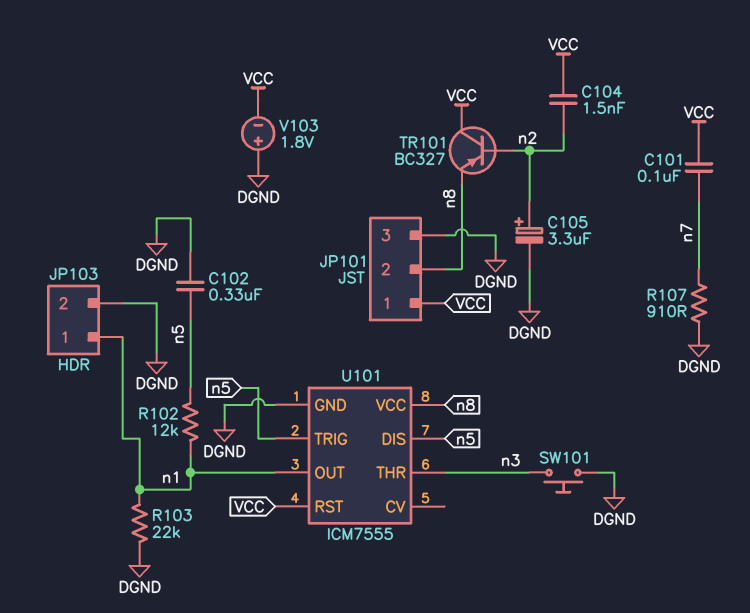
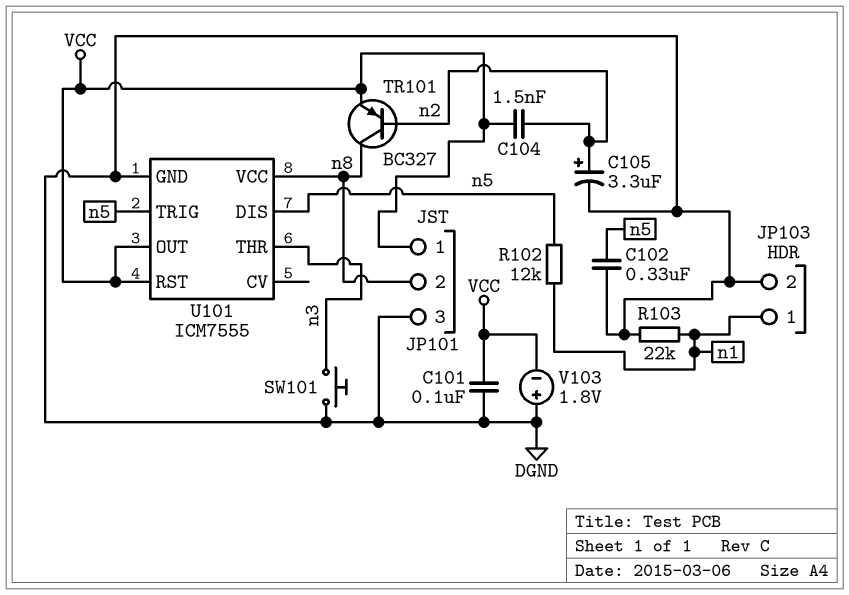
C101: 100nF (VCC, n7) -> 100nF (DGND, VCC)
R107: 910 (DGND, n7) -> none
TR101: PNP BC327 (B n2, C VCC, E n8) -> PNP BC327 (B n2, C n8, E VCC)
U101 pin OUT: n1 -> VCC

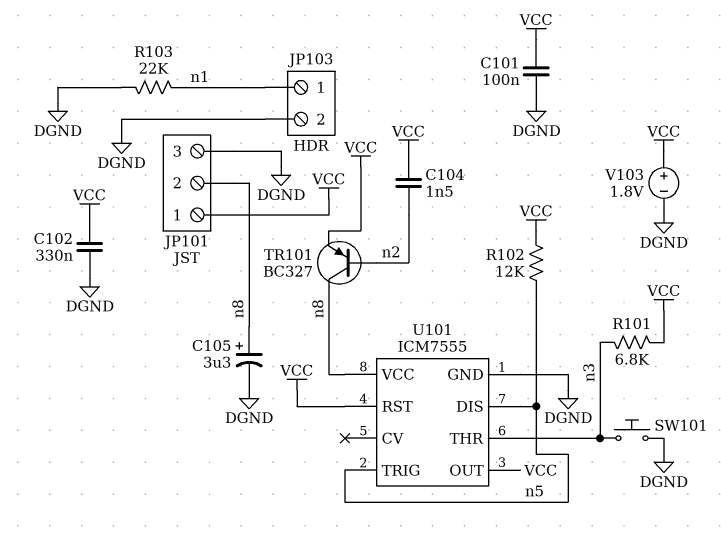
C102: 330nF (DGND, n5) -> 330nF (DGND, VCC)
C105: 3.3uF (plus n2, minus DGND) -> 3.3uF (plus n8, minus DGND)
R101: none -> 6.8k (VCC, n3)
R102: 12k (n1, n5) -> 12k (VCC, n5)
V103: 1.8V (plus DGND, minus VCC) -> 1.8V (plus VCC, minus DGND)

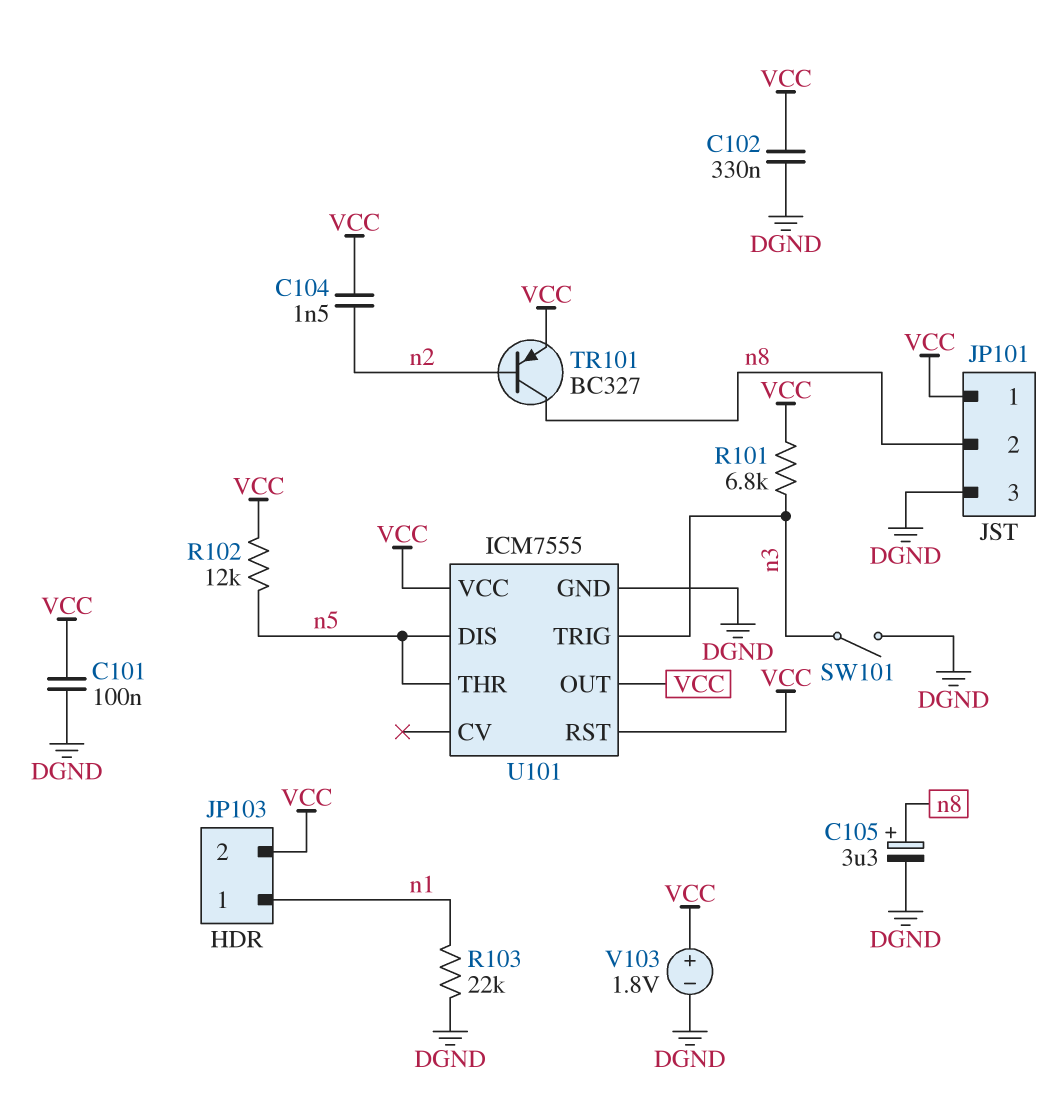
JP103 pin 2: DGND -> VCC
SW101: button (DGND, n3) -> switch (DGND, n3)
U101 pin THR: n3 -> n5
U101 pin TRIG: n5 -> n3
U101 pin VCC: n8 -> VCC

